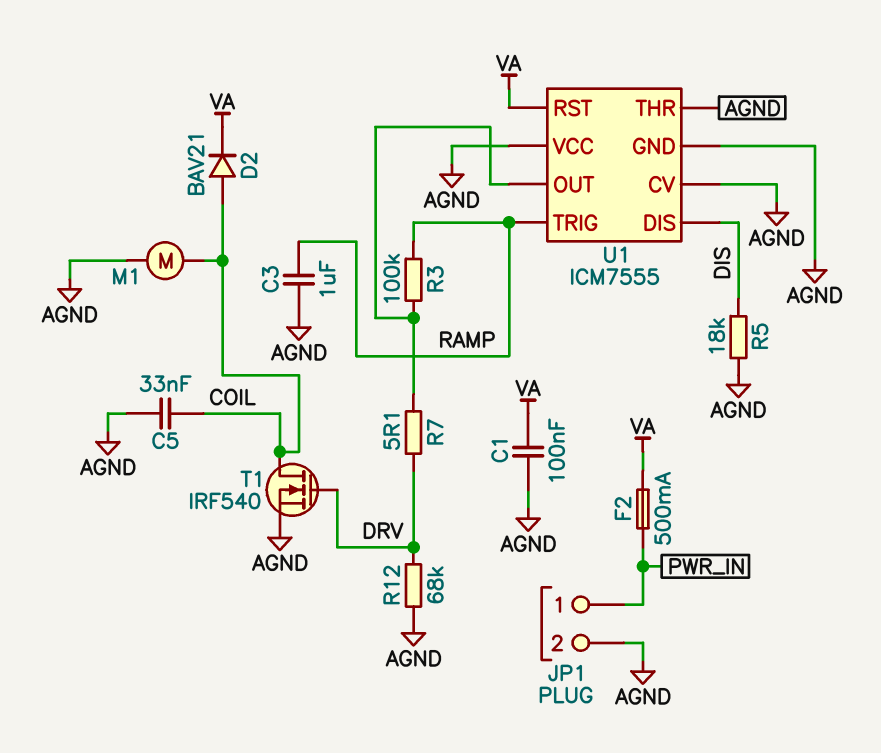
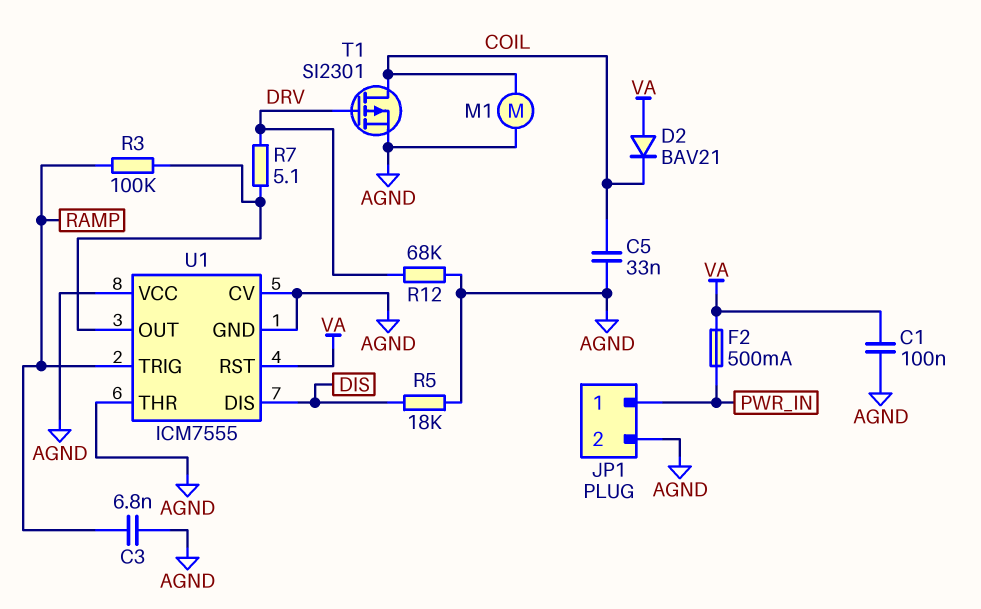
C3: 1uF (AGND, RAMP) -> 6.8nF (AGND, RAMP)
D2: diode BAV21 (A COIL, K VA) -> diode BAV21 (A VA, K COIL)
T1: NMOS IRF540 (G DRV, D COIL, S AGND) -> PMOS SI2301 (G DRV, D COIL, S AGND)

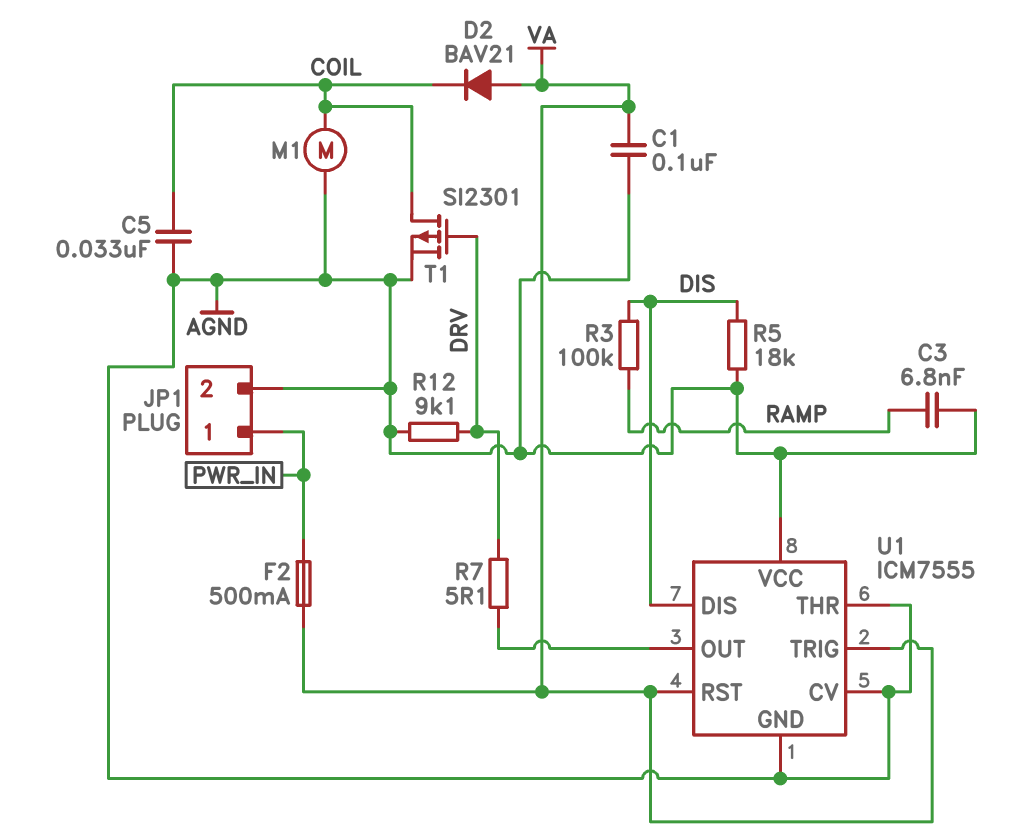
R3: 100k (RAMP, U1/OUT) -> 100k (DIS, RAMP)
R12: 68k (AGND, DRV) -> 9.1k (AGND, DRV)
U1 pin TRIG: RAMP -> VA

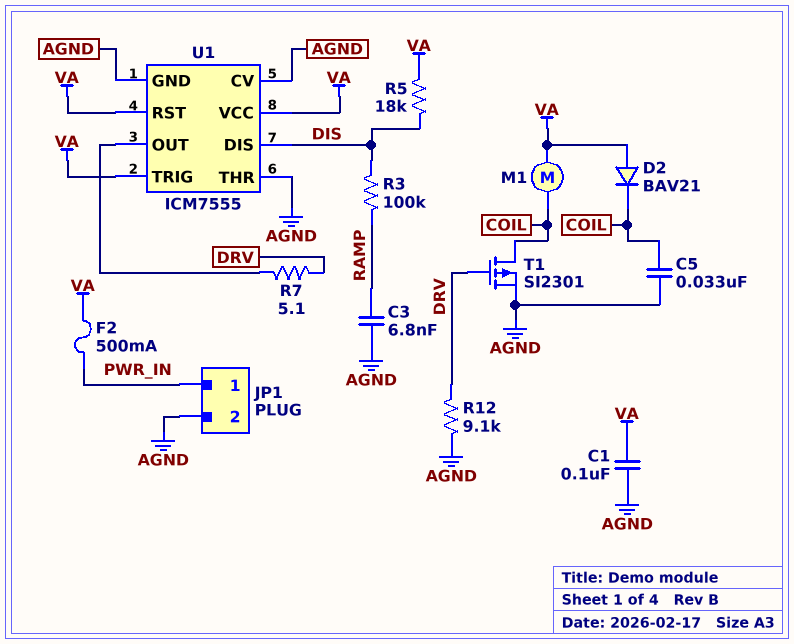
M1: motor (AGND, COIL) -> motor (COIL, VA)
R5: 18k (AGND, DIS) -> 18k (DIS, VA)
U1 pin VCC: AGND -> VA

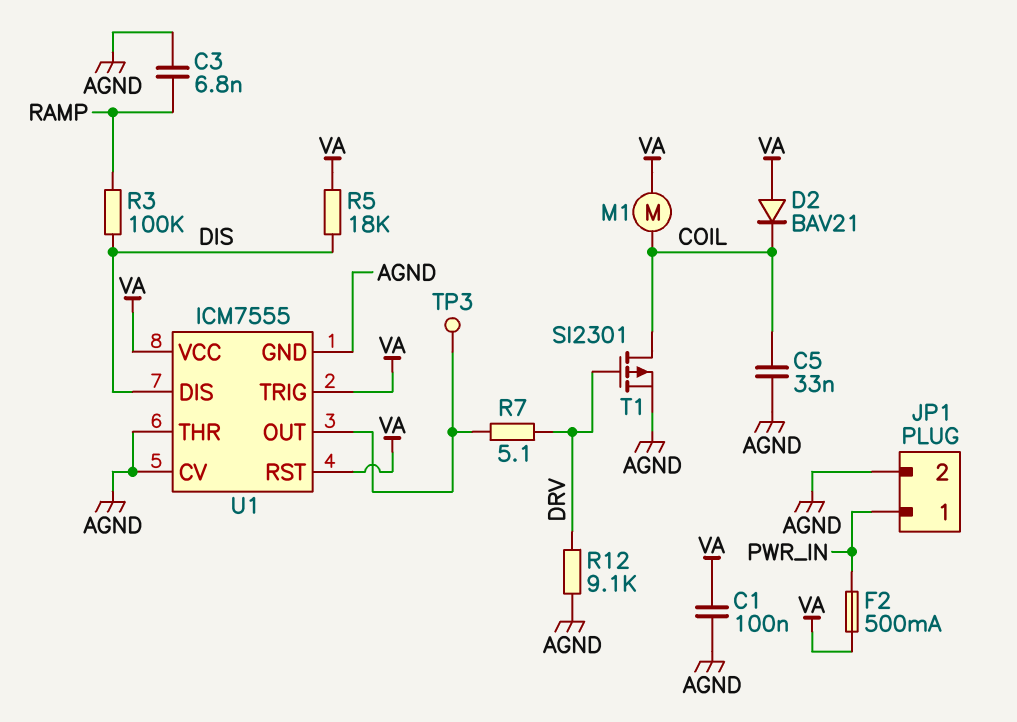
TP3: none -> test point (U1/OUT)

